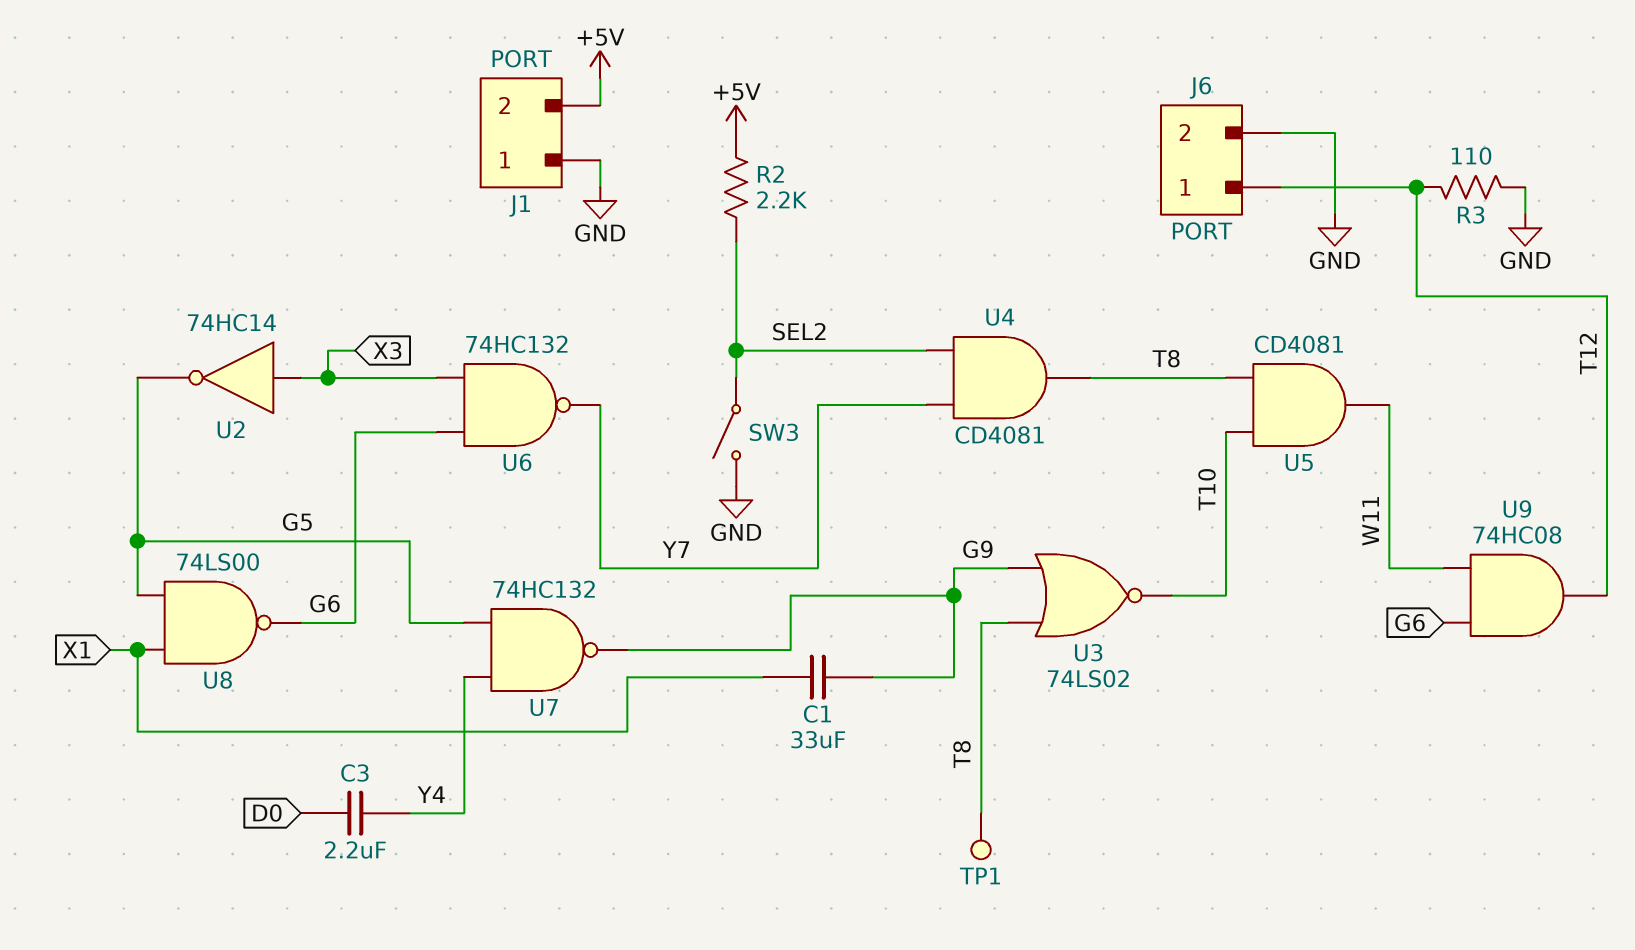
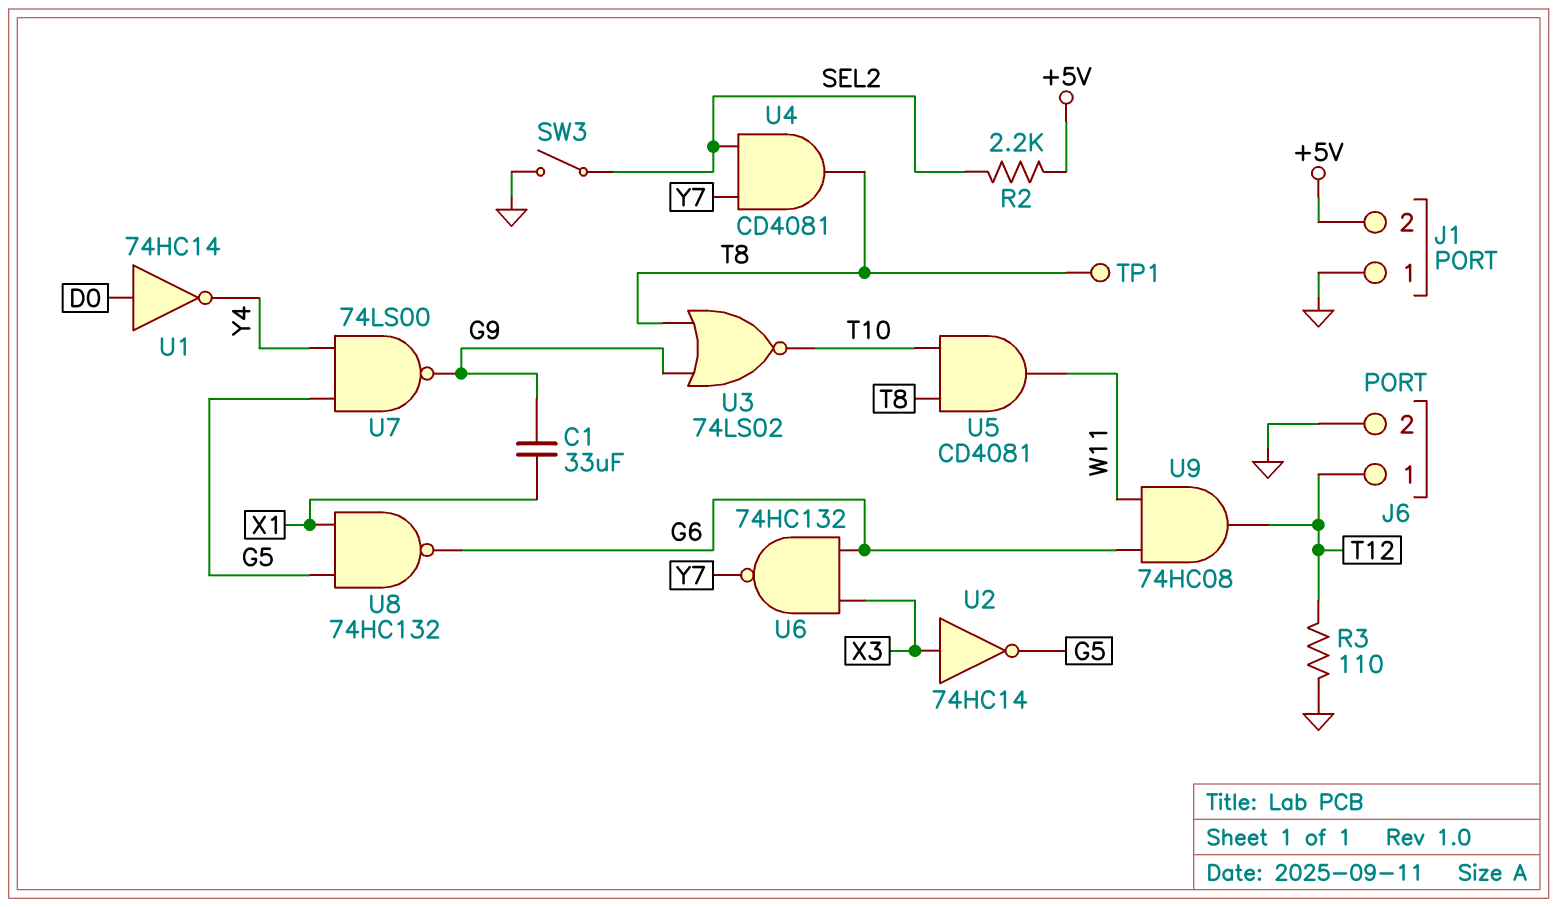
C3: 2.2uF (D0, Y4) -> none
U1: none -> NOT 74HC14 (in D0, out Y4)
U7: NAND 74HC132 (in G5, in Y4, out G9) -> NAND 74LS00 (in G5, in Y4, out G9)
U8: NAND 74LS00 (in G5, in X1, out G6) -> NAND 74HC132 (in G5, in X1, out G6)

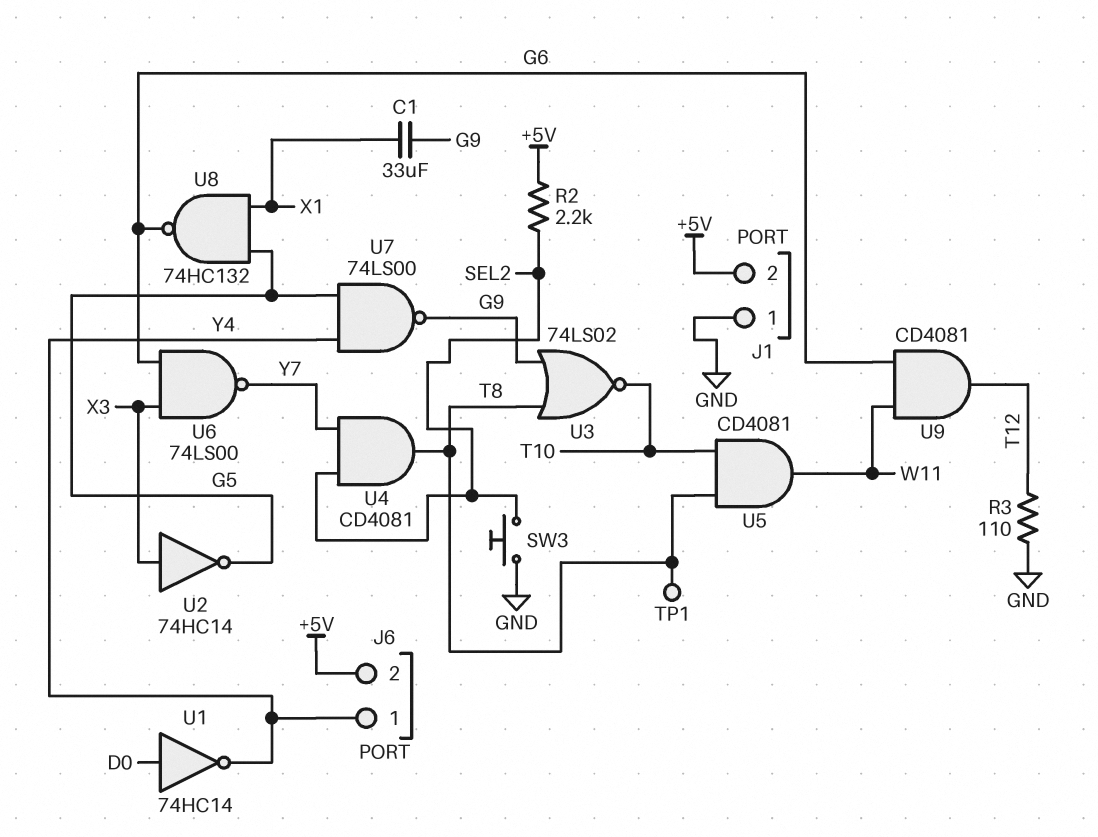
J6 pin 1: T12 -> Y4
J6 pin 2: GND -> +5V
SW3: switch (GND, SEL2) -> button (GND, SEL2)
U6: NAND 74HC132 (in G6, in X3, out Y7) -> NAND 74LS00 (in G6, in X3, out Y7)
U9: AND 74HC08 (in G6, in W11, out T12) -> AND CD4081 (in G6, in W11, out T12)

